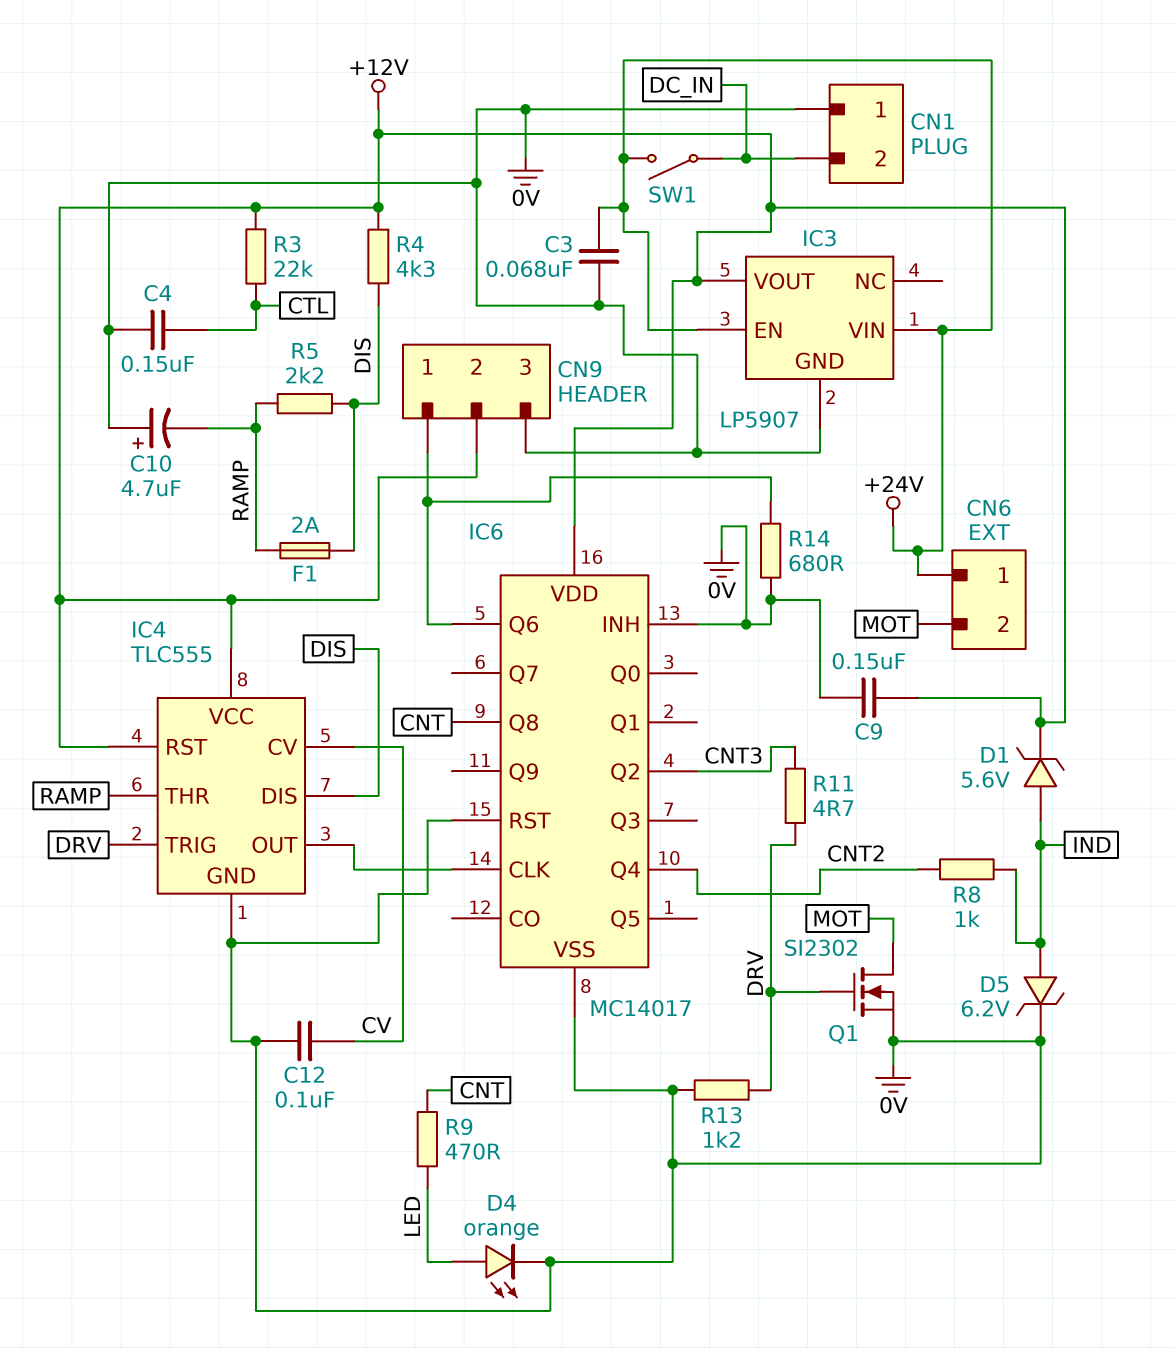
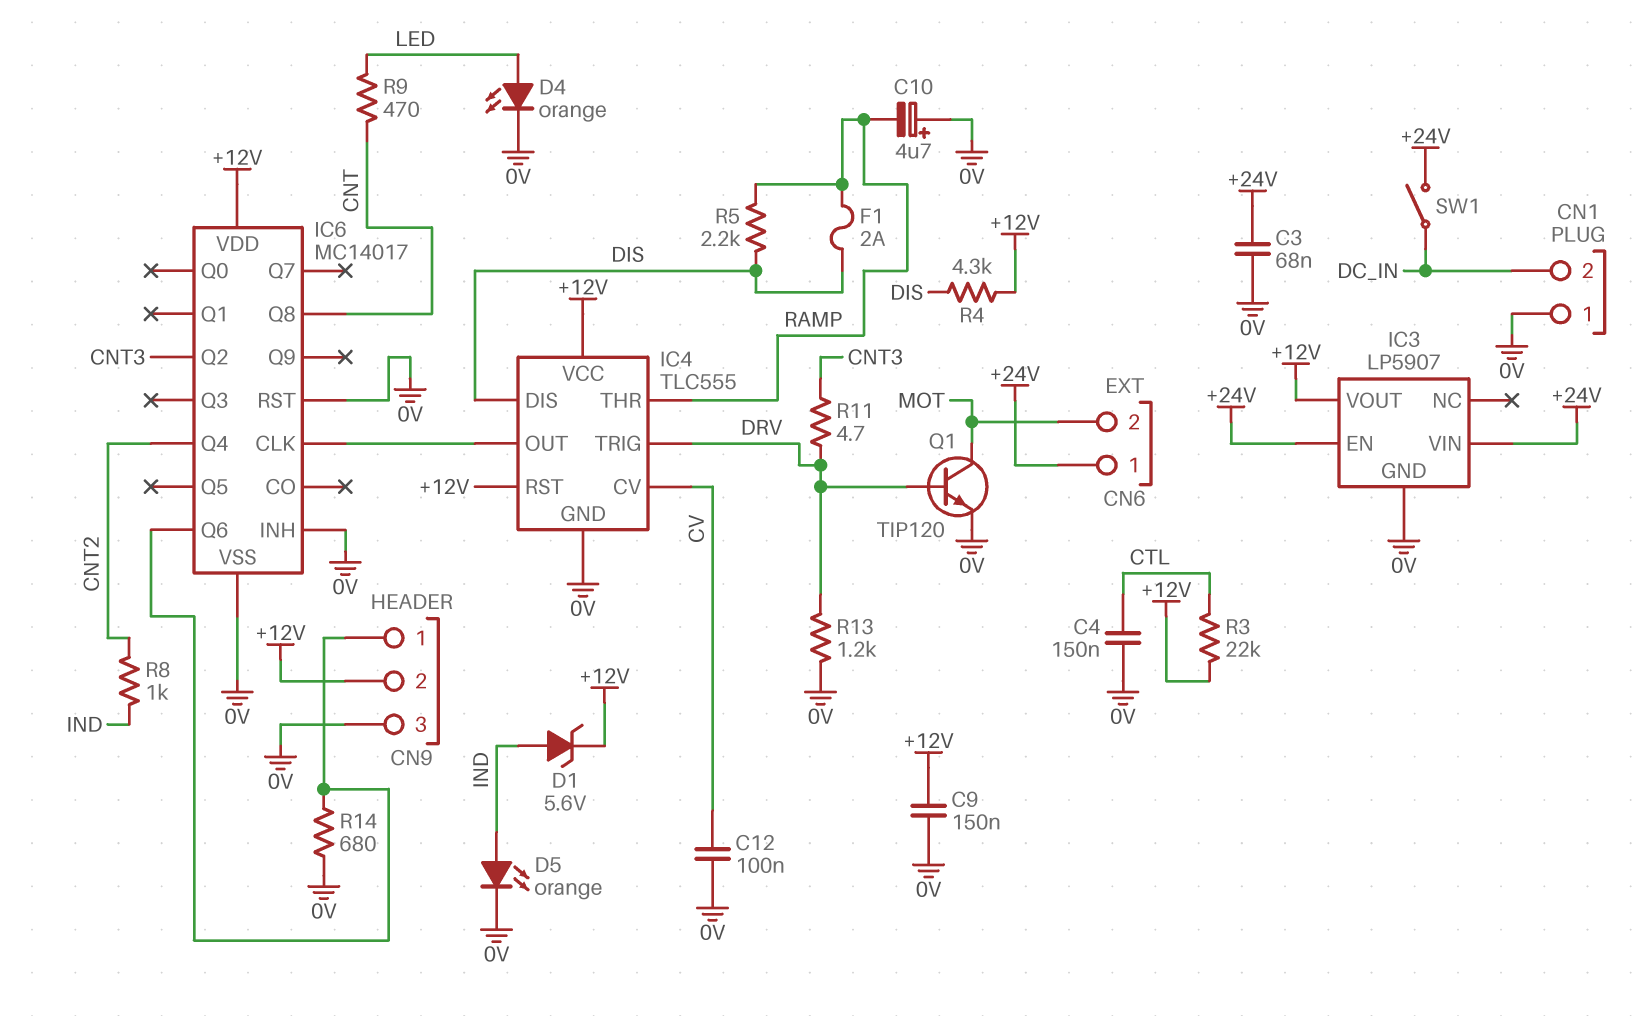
D5: zener 6.2V (A IND, K 0V) -> LED orange (A IND, K 0V)
Q1: NMOS SI2302 (G DRV, D MOT, S 0V) -> NPN TIP120 (B DRV, C MOT, E 0V)

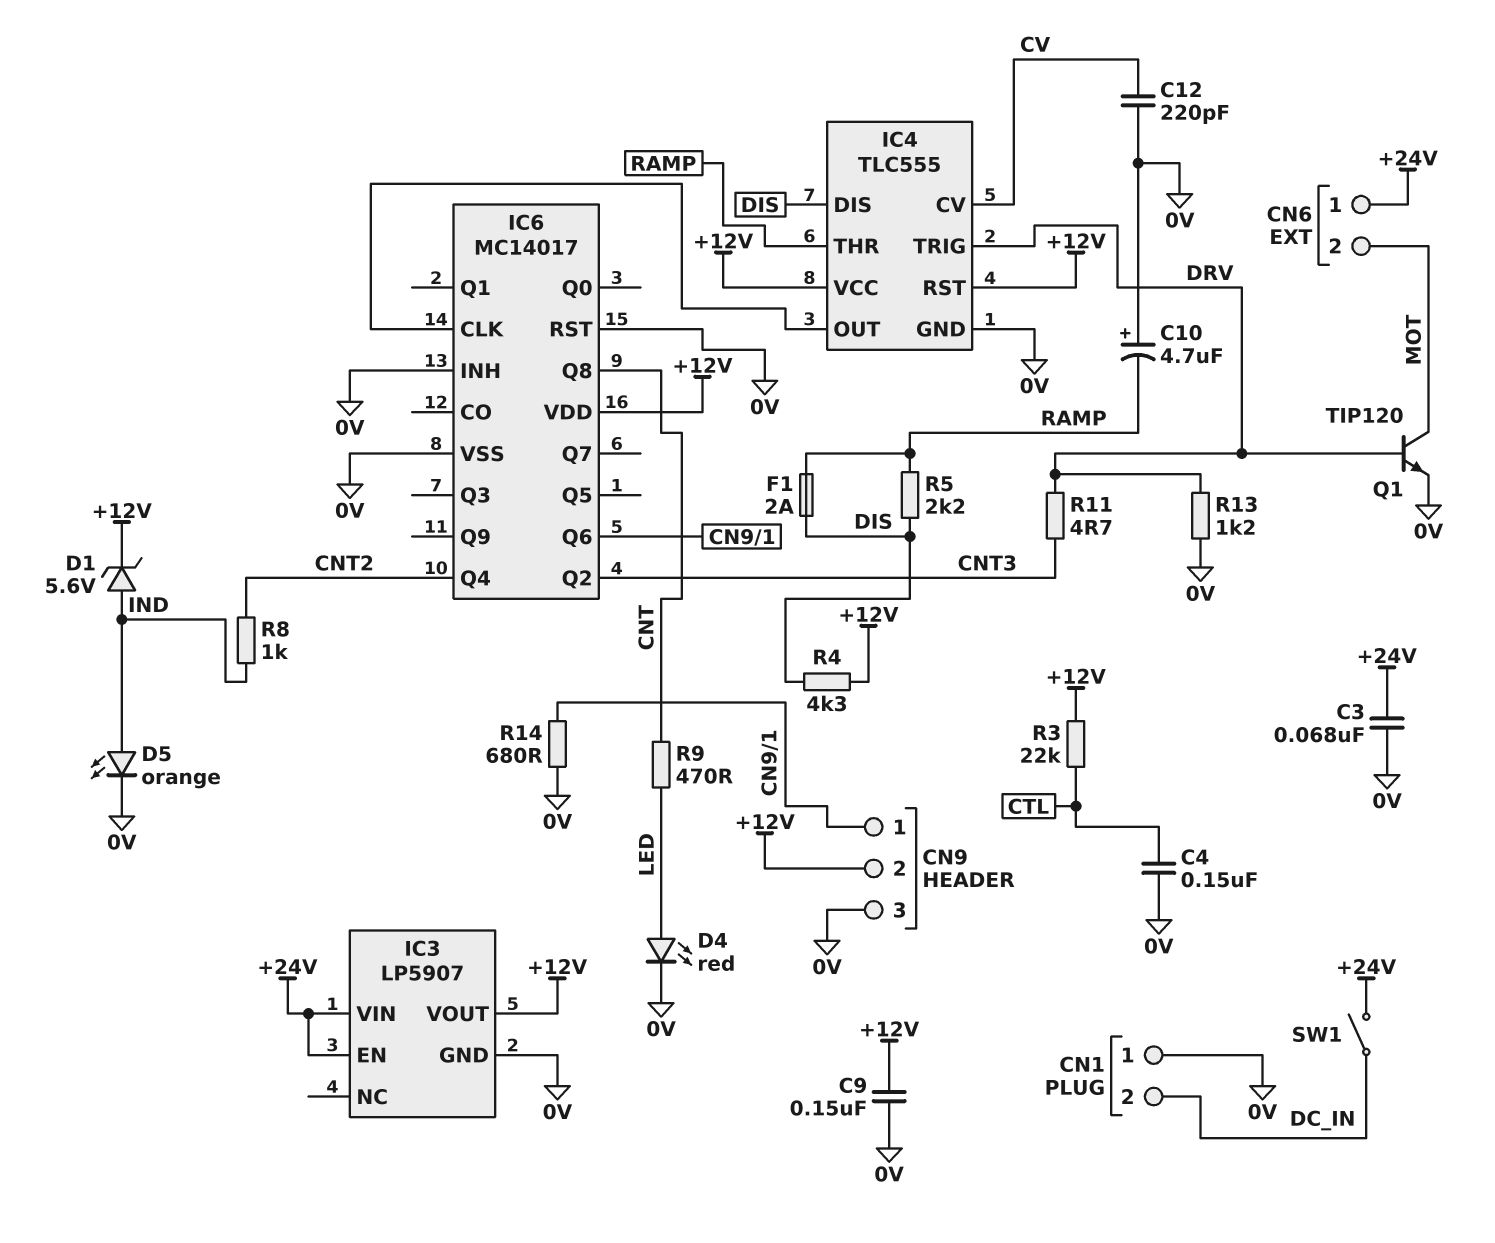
C12: 100nF (0V, CV) -> 220pF (0V, CV)
D4: LED orange (A LED, K 0V) -> LED red (A LED, K 0V)

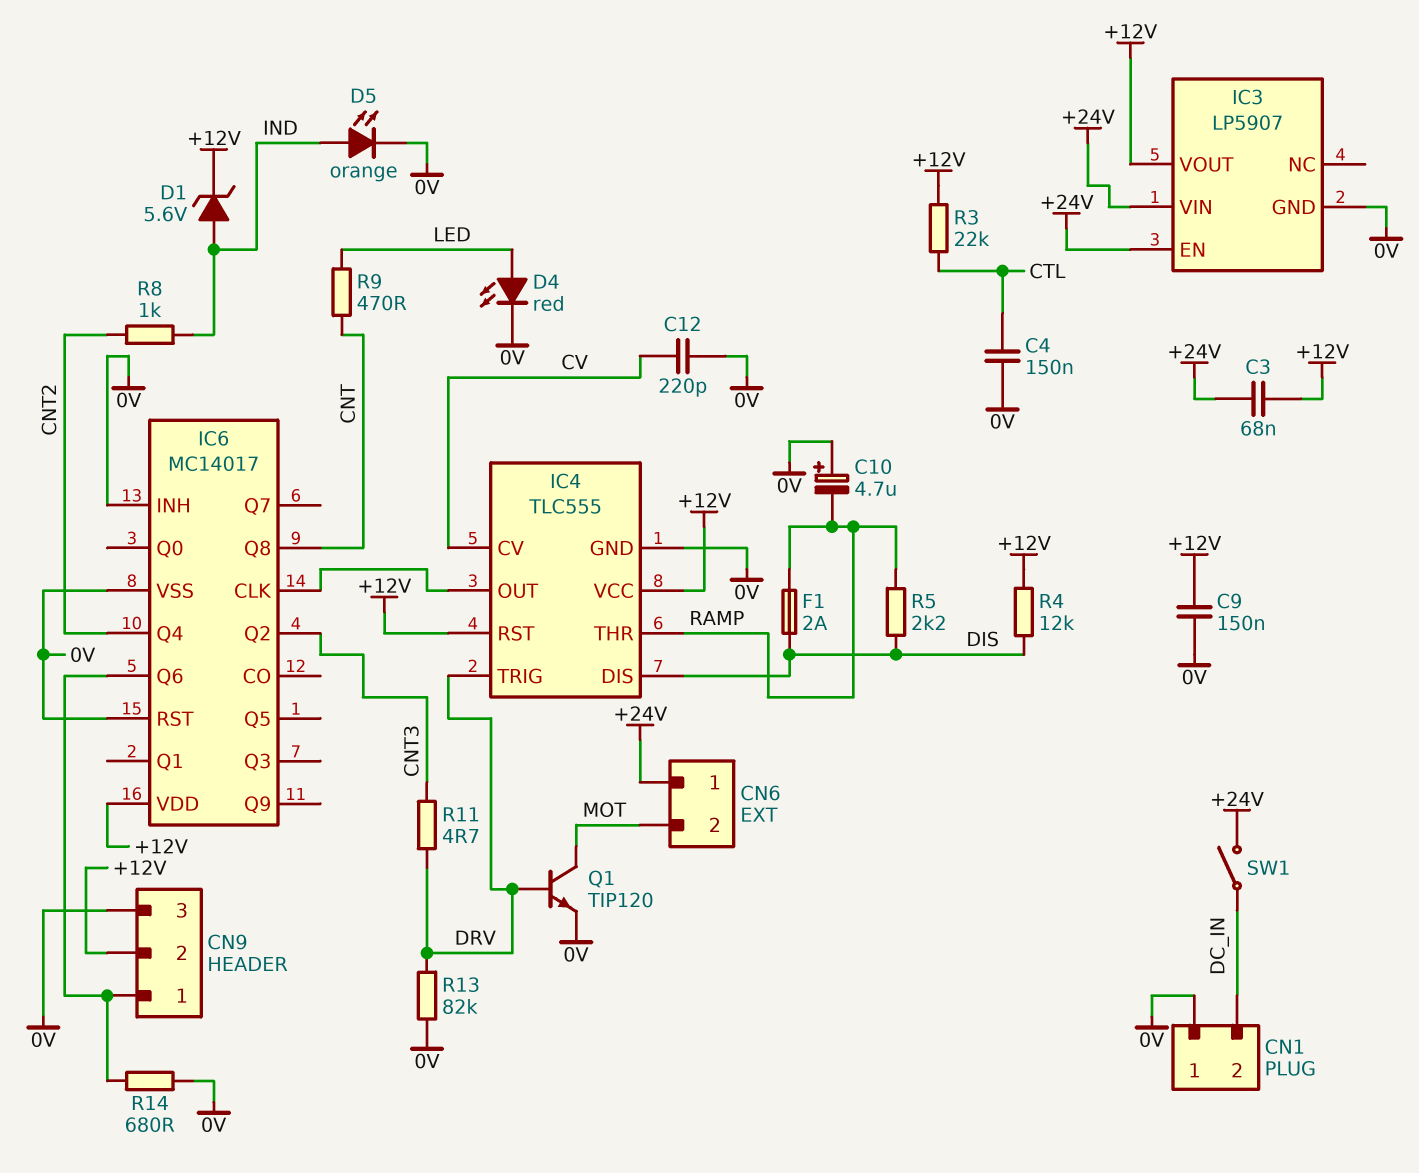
C3: 68nF (+24V, 0V) -> 68nF (+12V, +24V)
R4: 4.3k (+12V, DIS) -> 12k (+12V, DIS)
R13: 1.2k (0V, DRV) -> 82k (0V, DRV)

